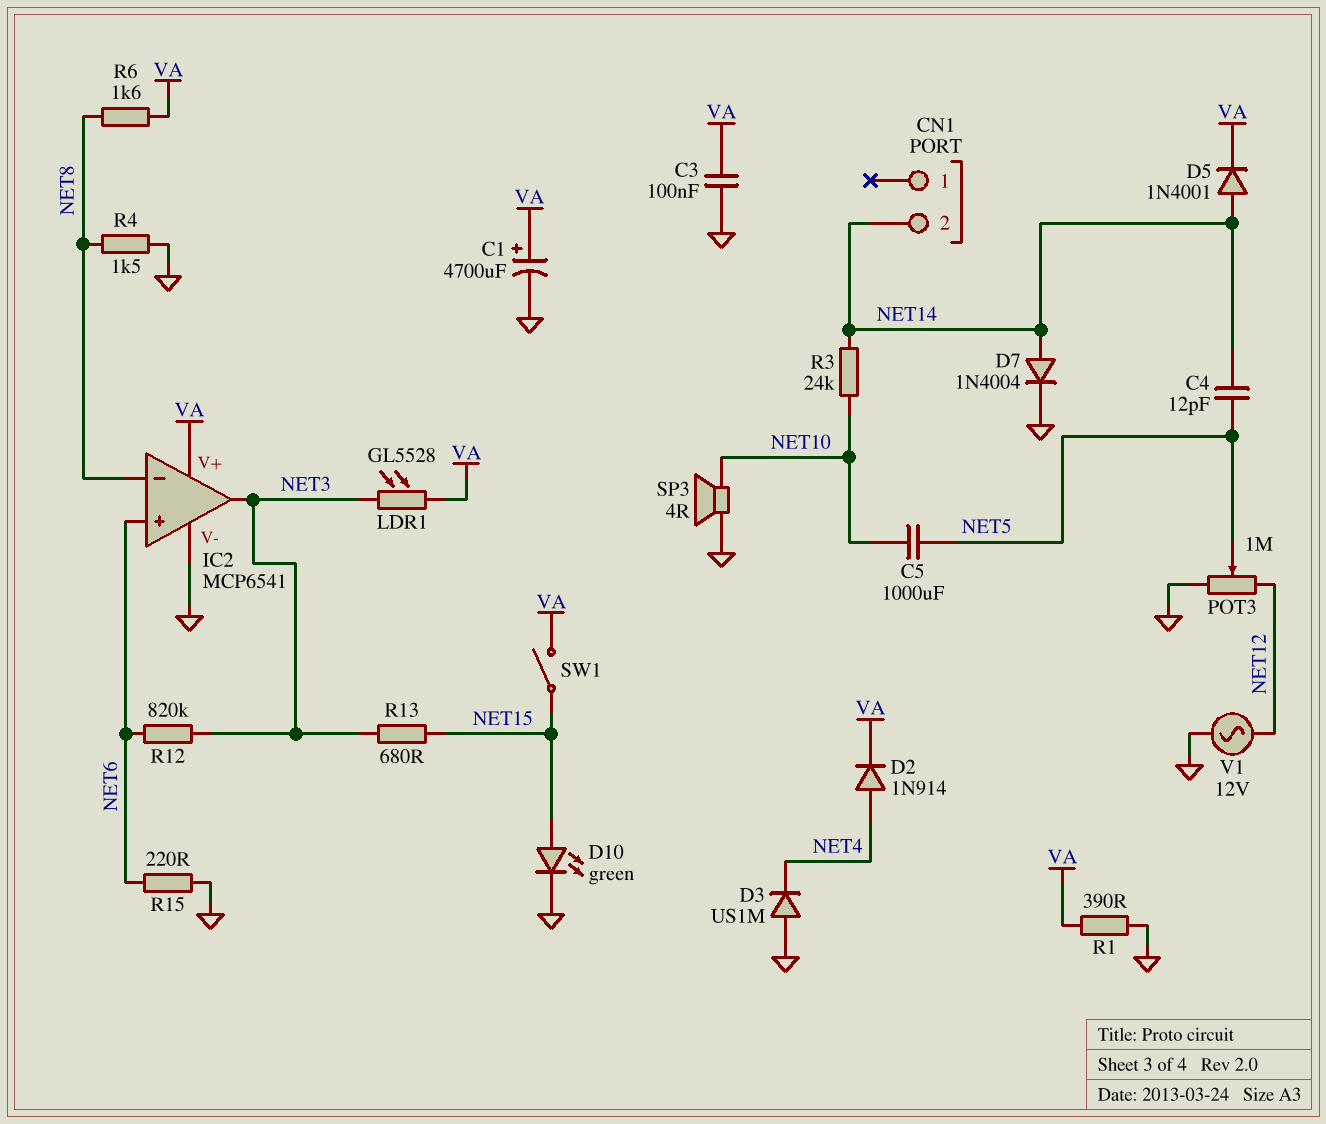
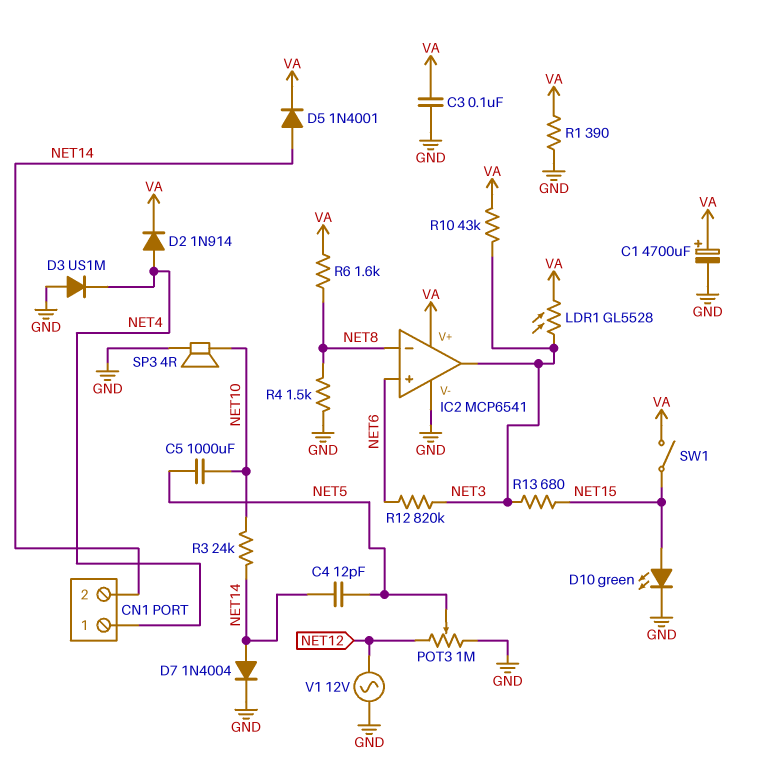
CN1 pin 1: none -> NET4
R10: none -> 43k (NET3, VA)
R15: 220 (GND, NET6) -> none

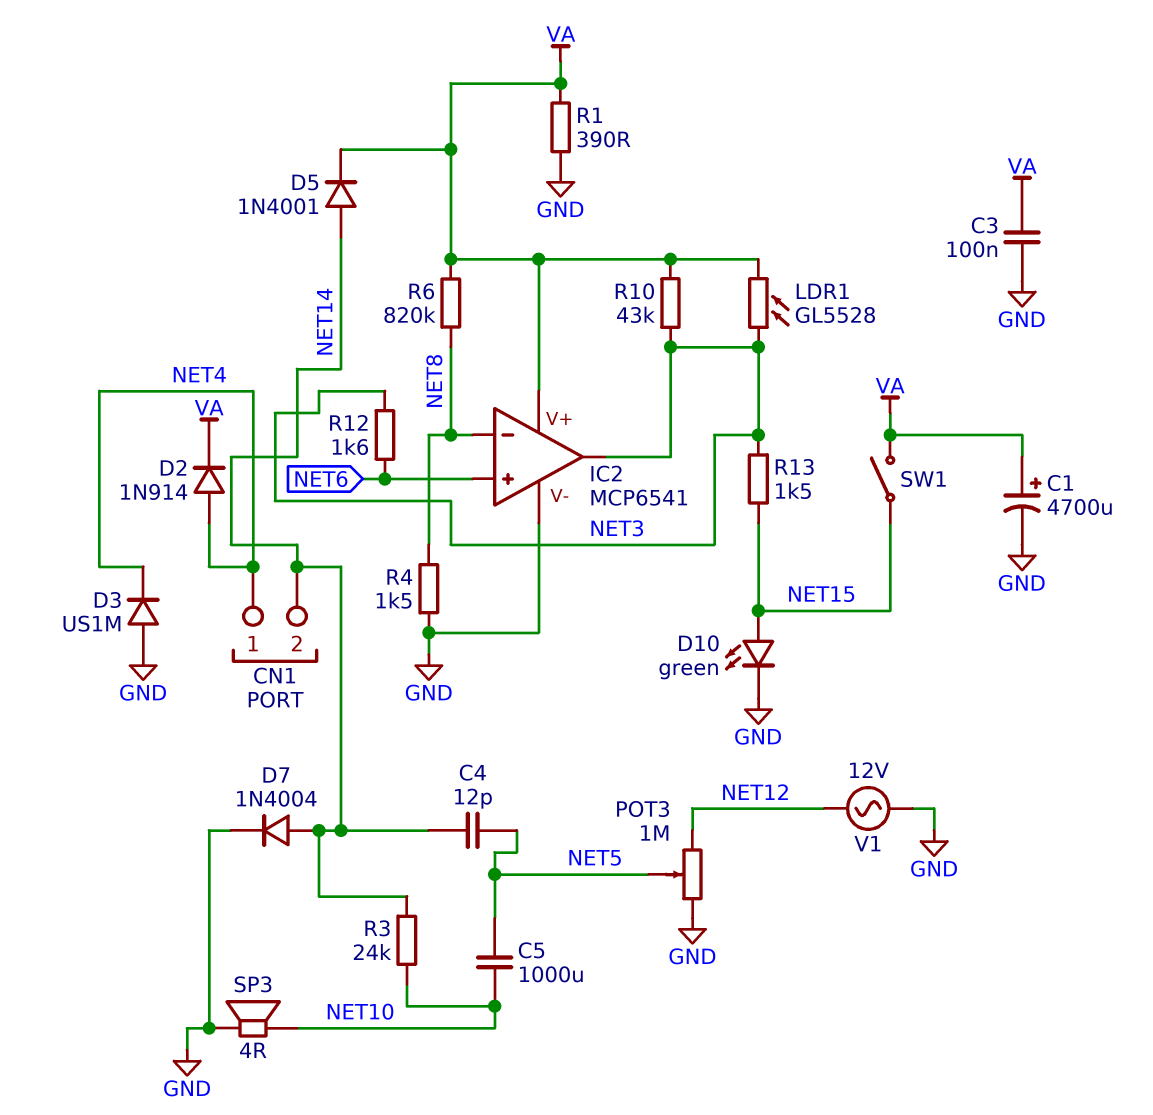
R6: 1.6k (NET8, VA) -> 820k (NET8, VA)
R12: 820k (NET3, NET6) -> 1.6k (NET3, NET6)
R13: 680 (NET3, NET15) -> 1.5k (NET3, NET15)

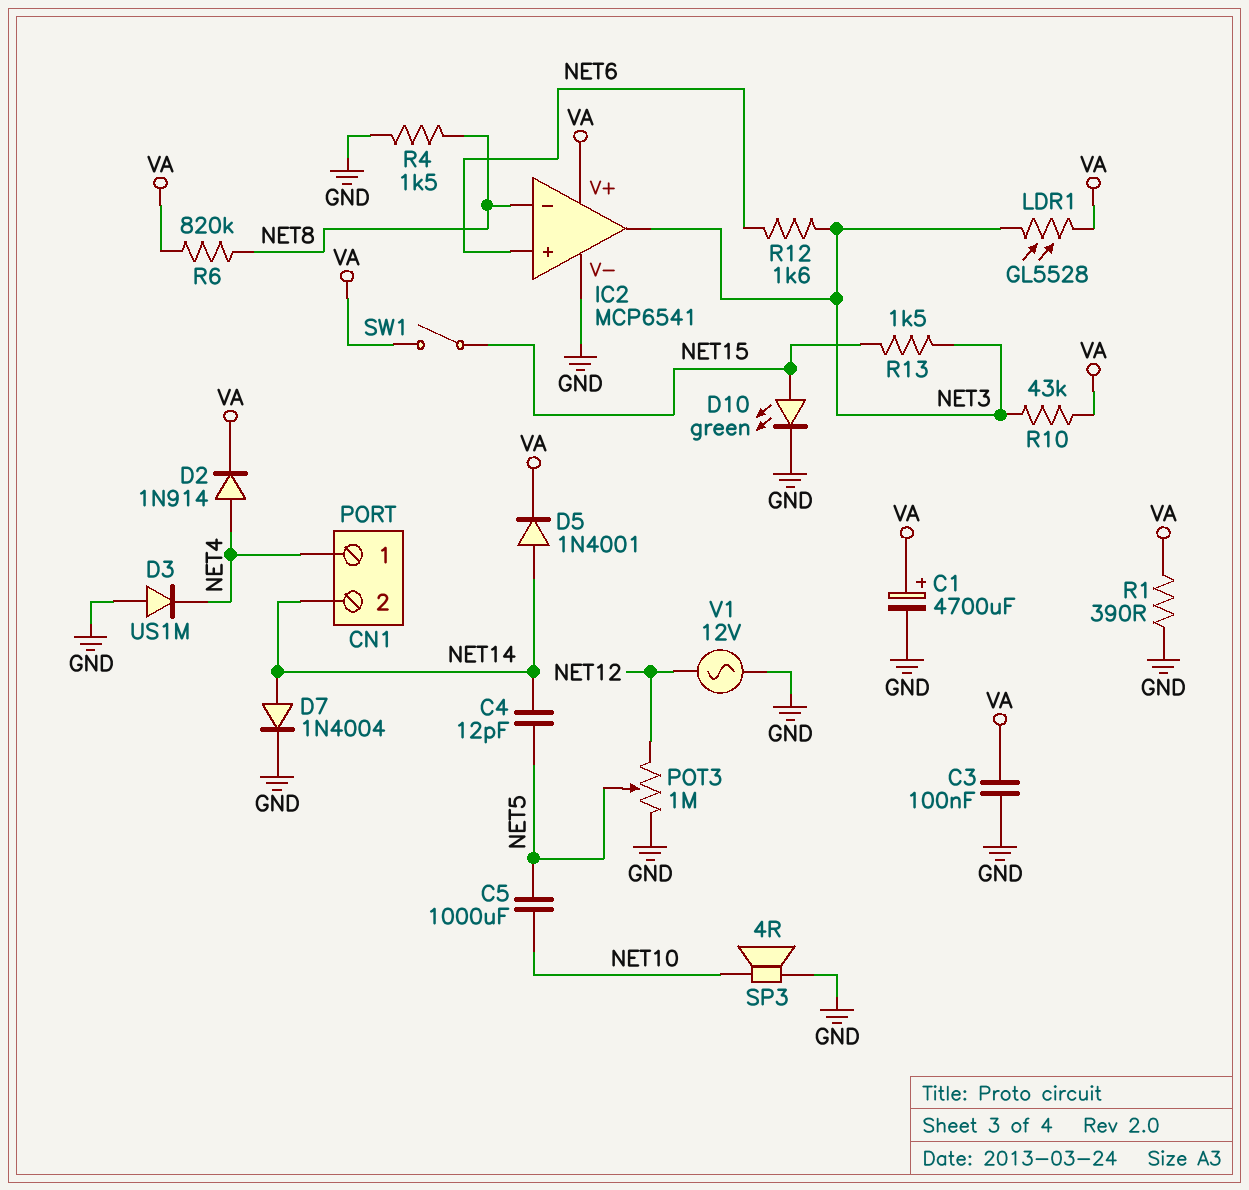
R3: 24k (NET10, NET14) -> none

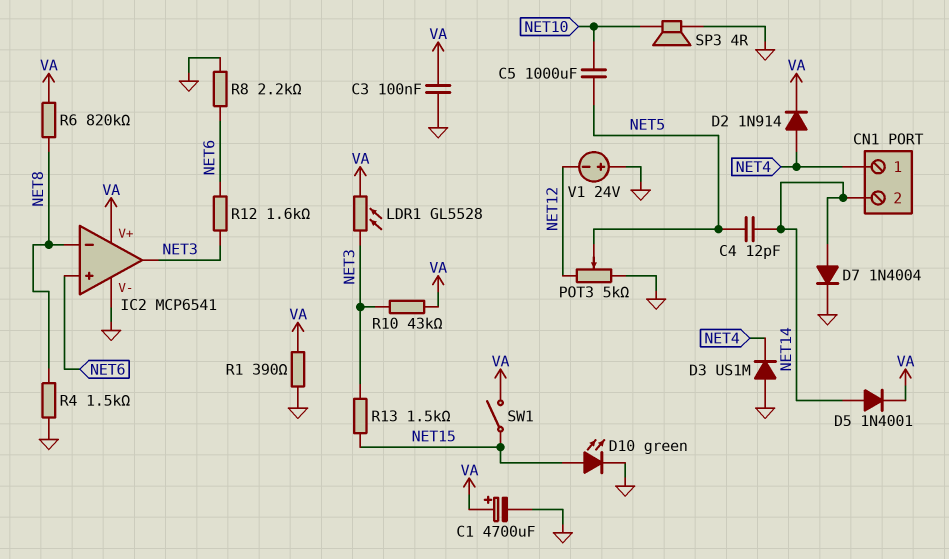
POT3: 1M (GND, NET12, wiper NET5) -> 5k (GND, NET12, wiper NET5)
R8: none -> 2.2k (GND, NET6)
V1: AC 12V (GND, NET12) -> 24V (plus GND, minus NET12)

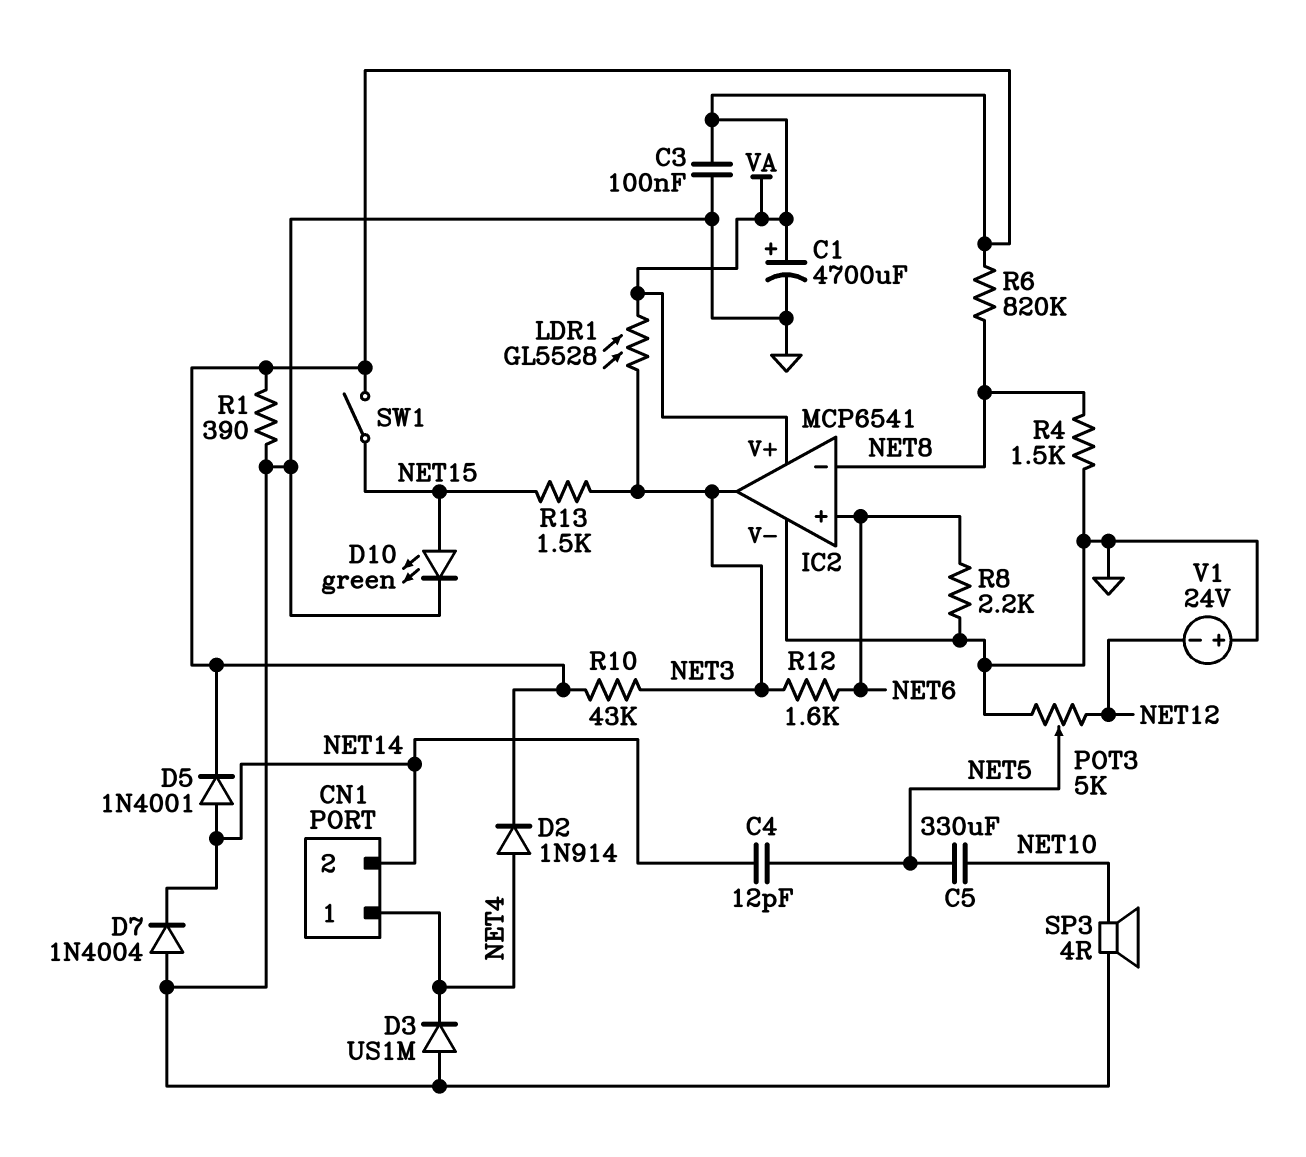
C5: 1000uF (NET5, NET10) -> 330uF (NET5, NET10)
D7: diode 1N4004 (A NET14, K GND) -> diode 1N4004 (A GND, K NET14)

